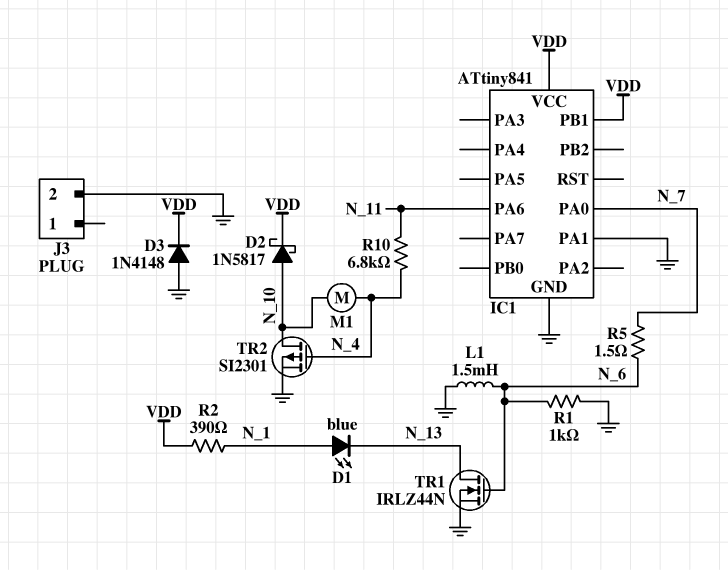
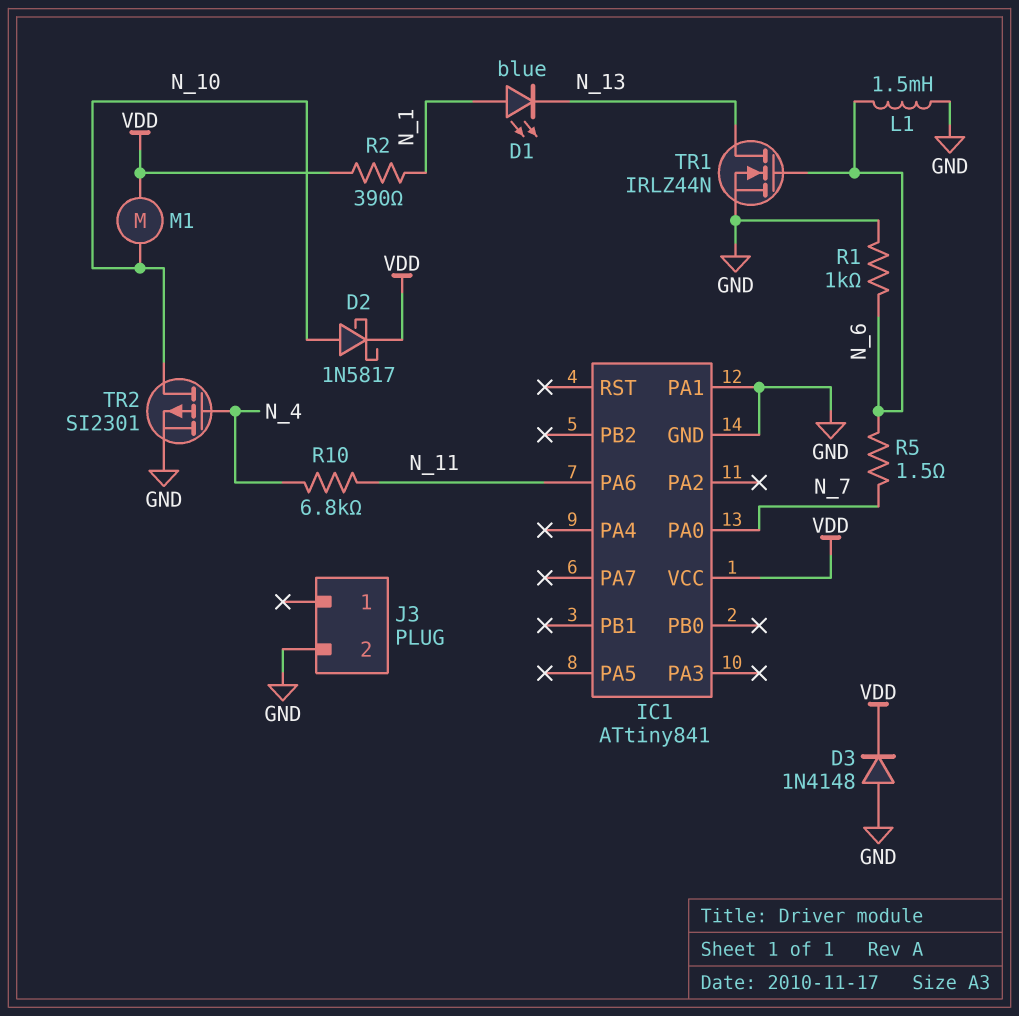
IC1 pin PB1: VDD -> none
M1: motor (N_4, N_10) -> motor (N_10, VDD)

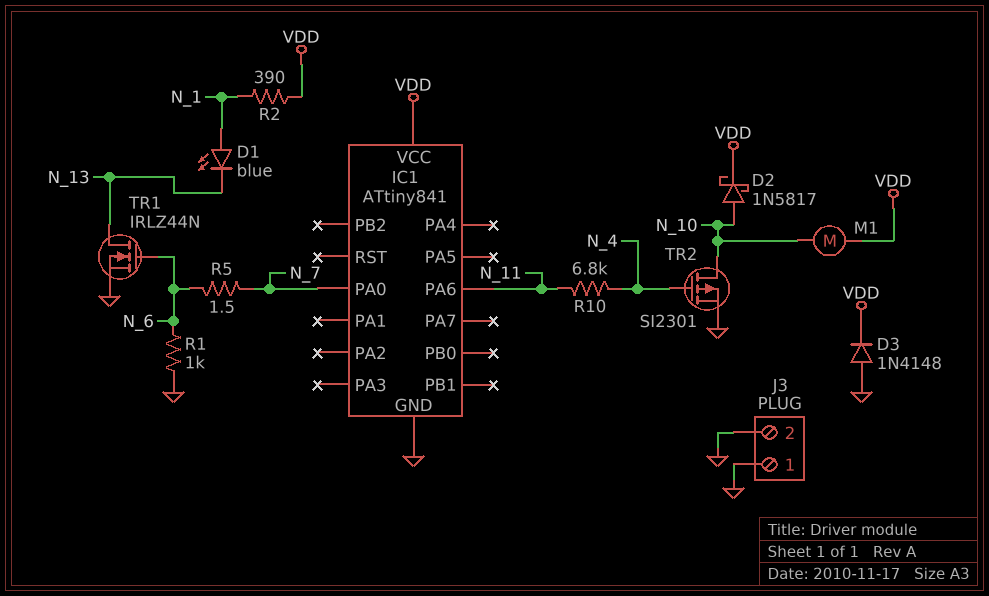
IC1 pin PA1: GND -> none
J3 pin 1: none -> GND
L1: 1.5mH (GND, N_6) -> none

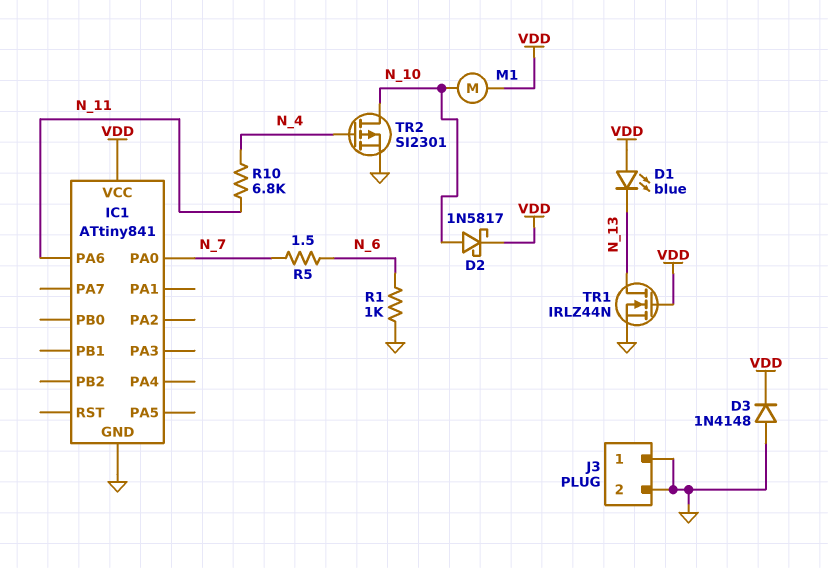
D1: LED blue (A N_1, K N_13) -> LED blue (A VDD, K N_13)
R2: 390 (N_1, VDD) -> none
TR1: NMOS IRLZ44N (G N_6, D N_13, S GND) -> NMOS IRLZ44N (G VDD, D N_13, S GND)

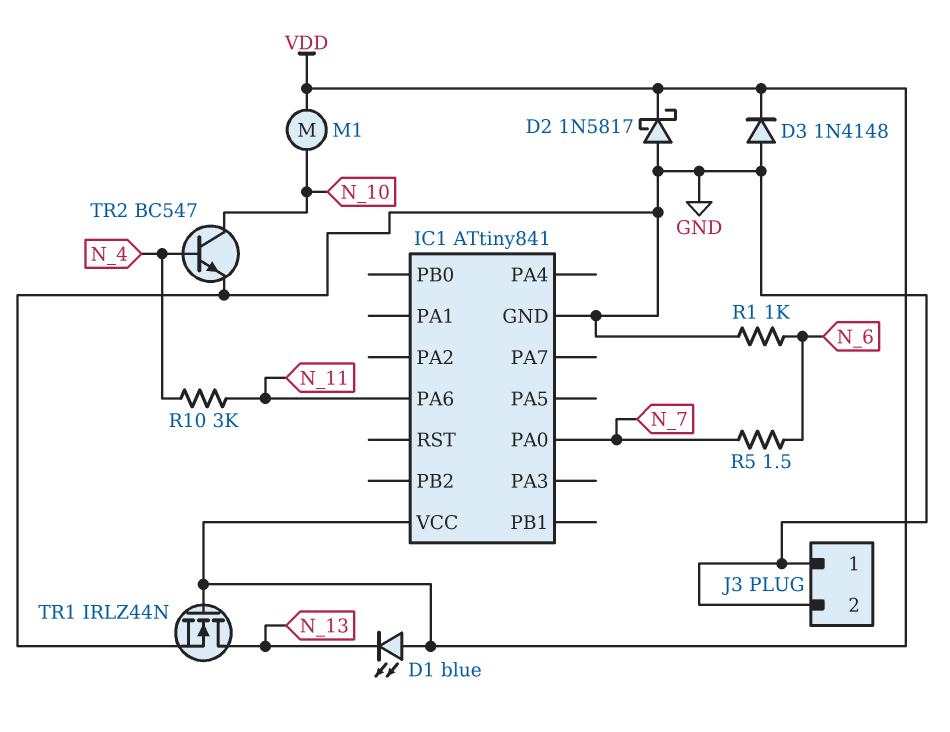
D2: schottky 1N5817 (A N_10, K VDD) -> schottky 1N5817 (A GND, K VDD)
R10: 6.8k (N_4, N_11) -> 3k (N_4, N_11)
TR2: PMOS SI2301 (G N_4, D N_10, S GND) -> NPN BC547 (B N_4, C N_10, E GND)

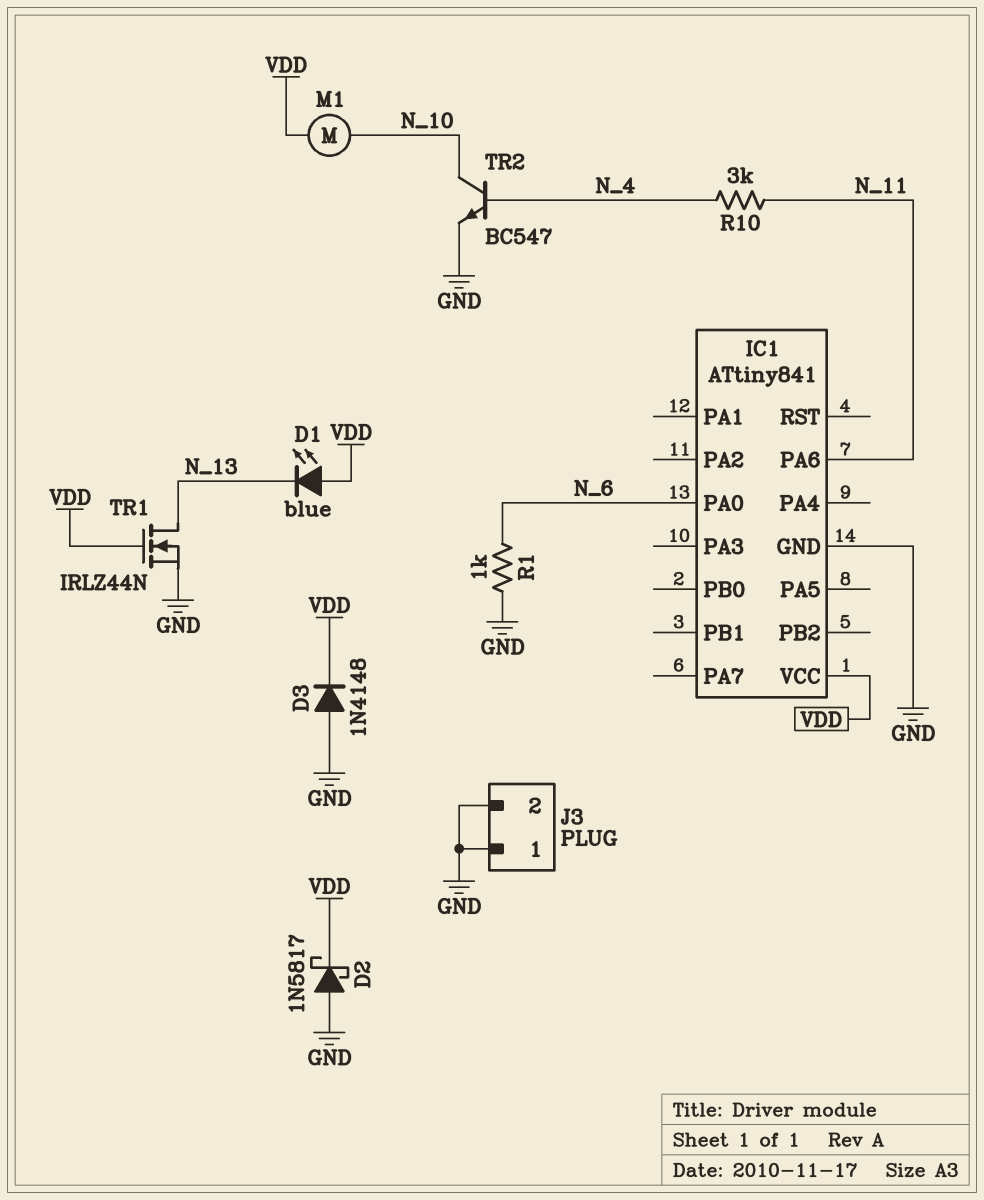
IC1 pin PA0: N_7 -> N_6
R5: 1.5 (N_6, N_7) -> none

